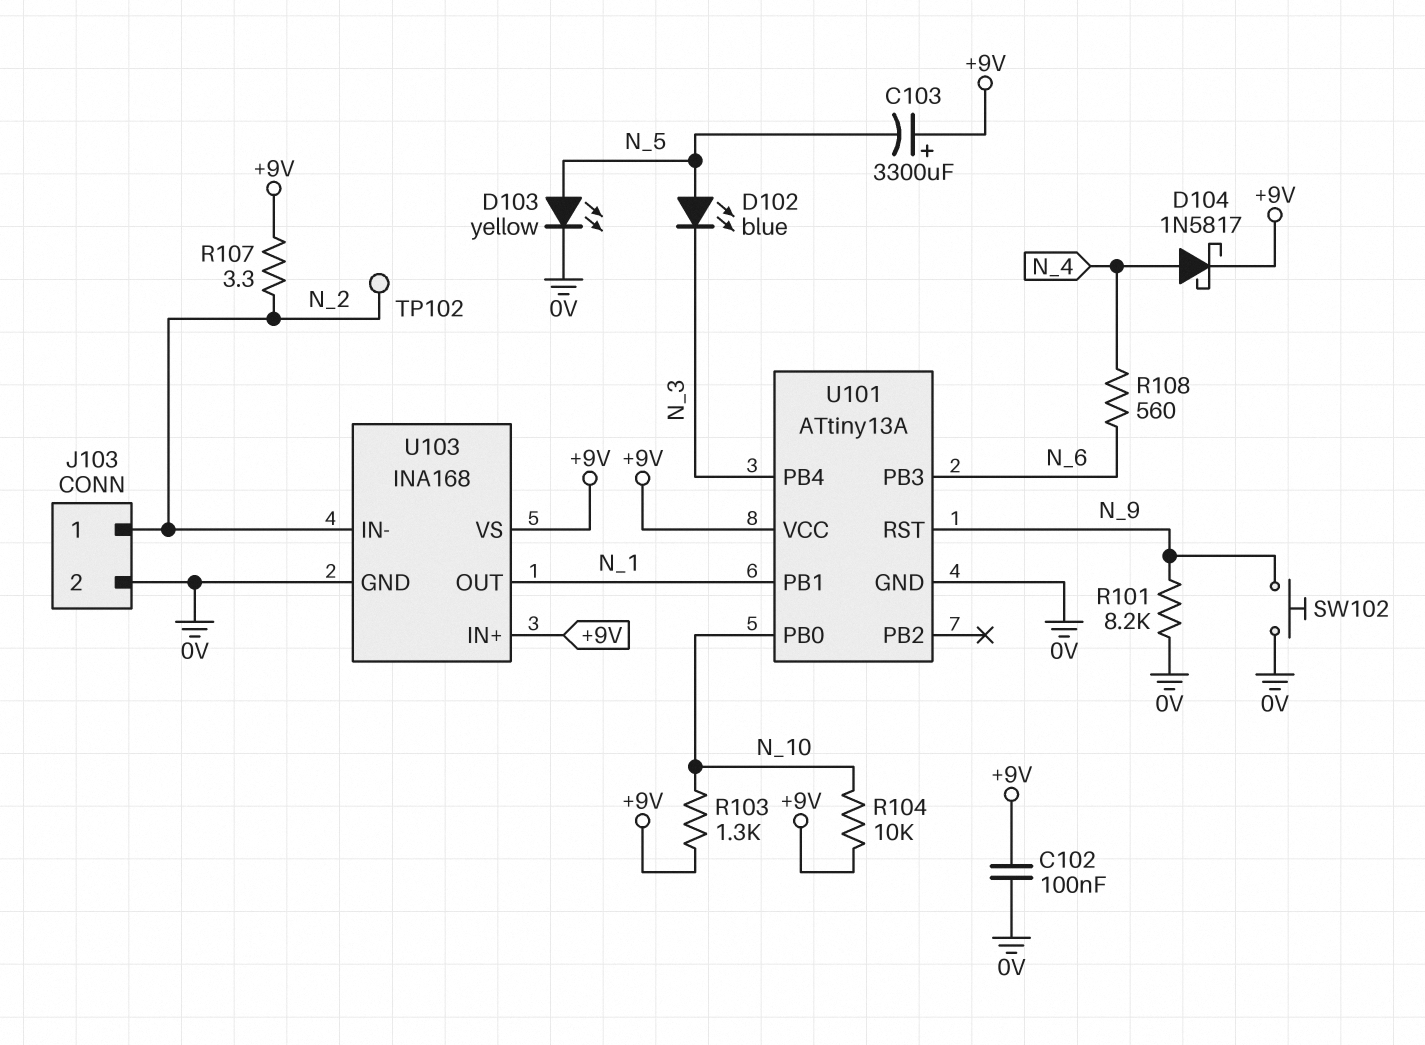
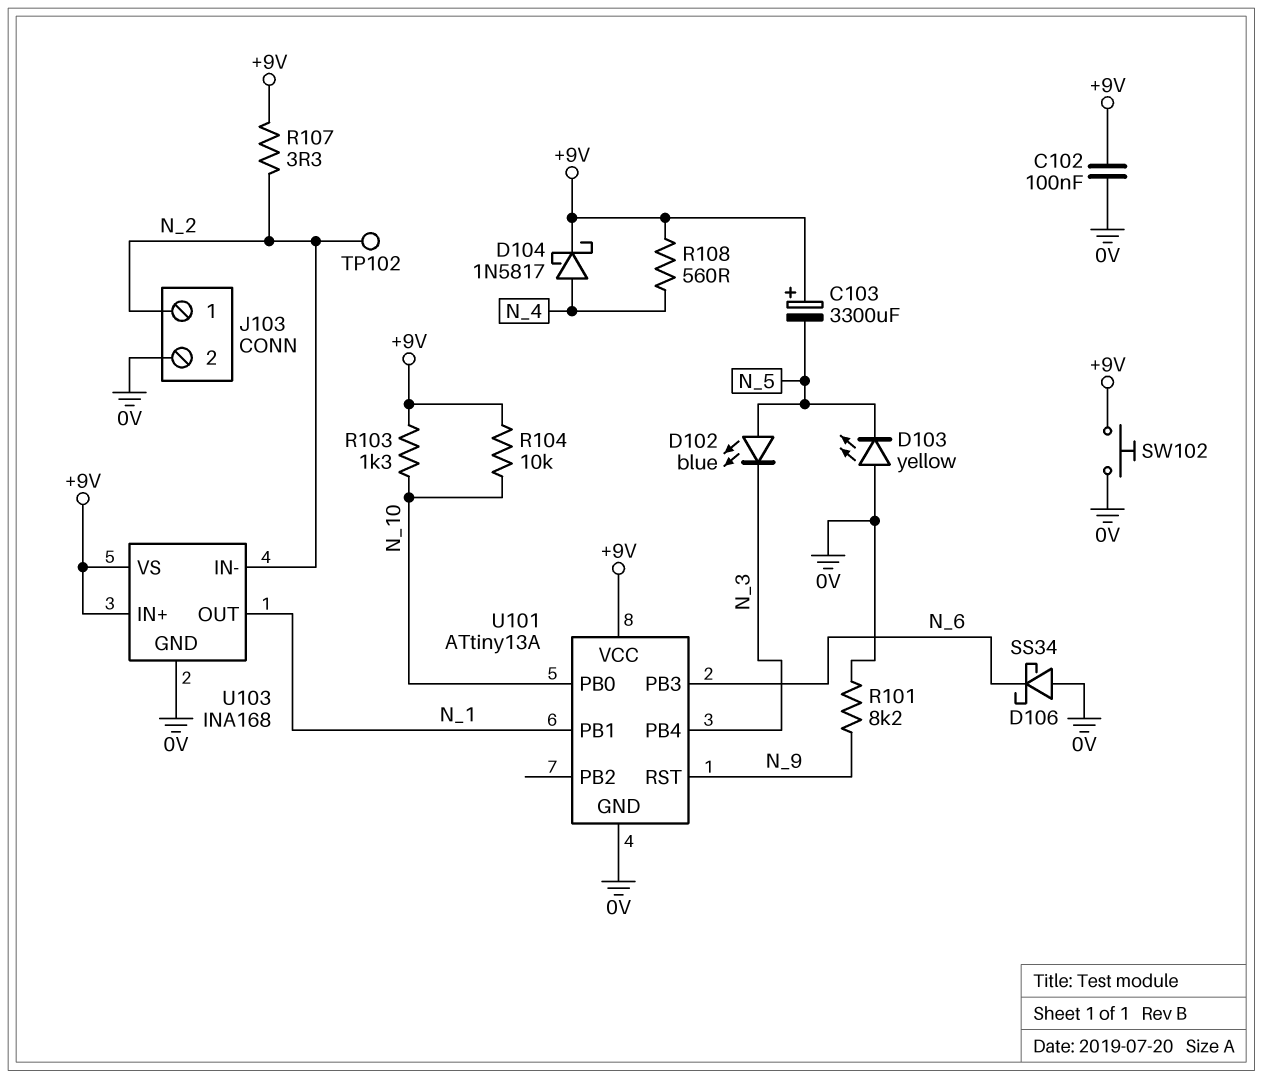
D103: LED yellow (A N_5, K 0V) -> LED yellow (A 0V, K N_5)
D106: none -> schottky SS34 (A 0V, K N_6)
R108: 560 (N_4, N_6) -> 560 (+9V, N_4)
SW102: button (0V, N_9) -> button (+9V, 0V)

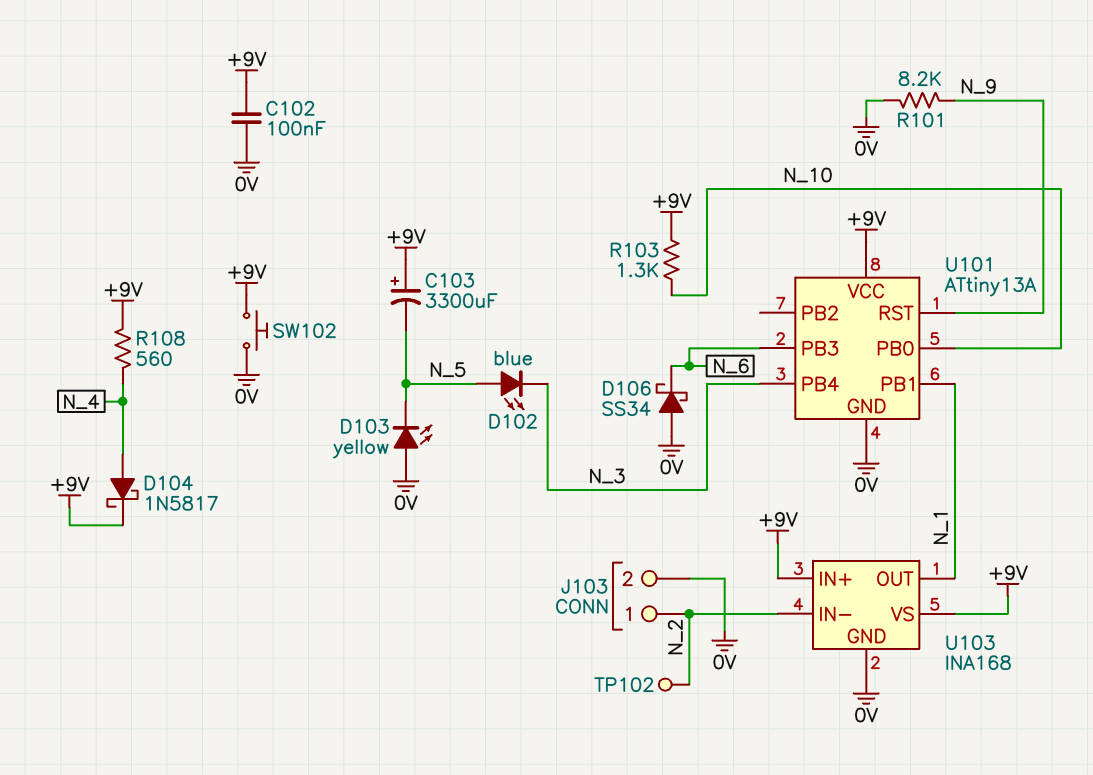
R104: 10k (+9V, N_10) -> none
R107: 3.3 (+9V, N_2) -> none

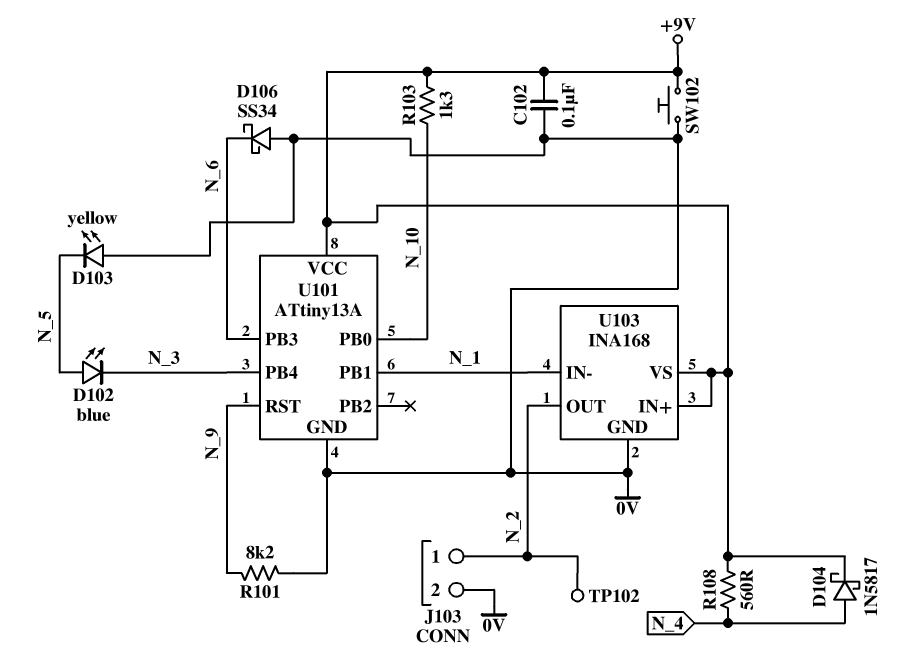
C103: 3300uF (plus +9V, minus N_5) -> none
U103 pin IN-: N_2 -> N_1
U103 pin OUT: N_1 -> N_2

